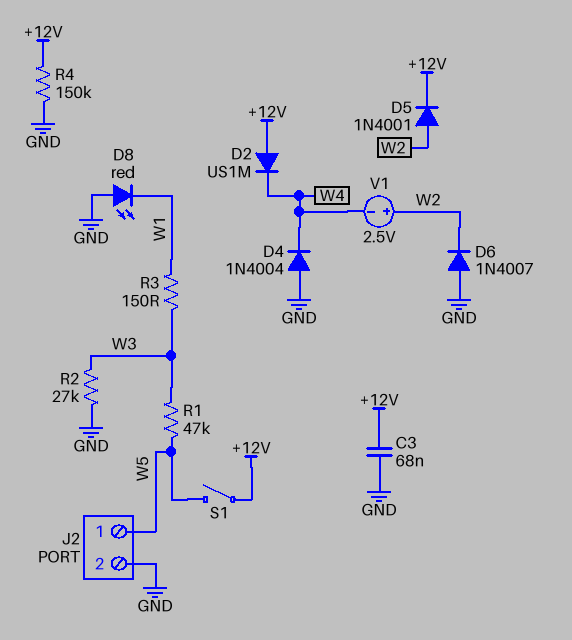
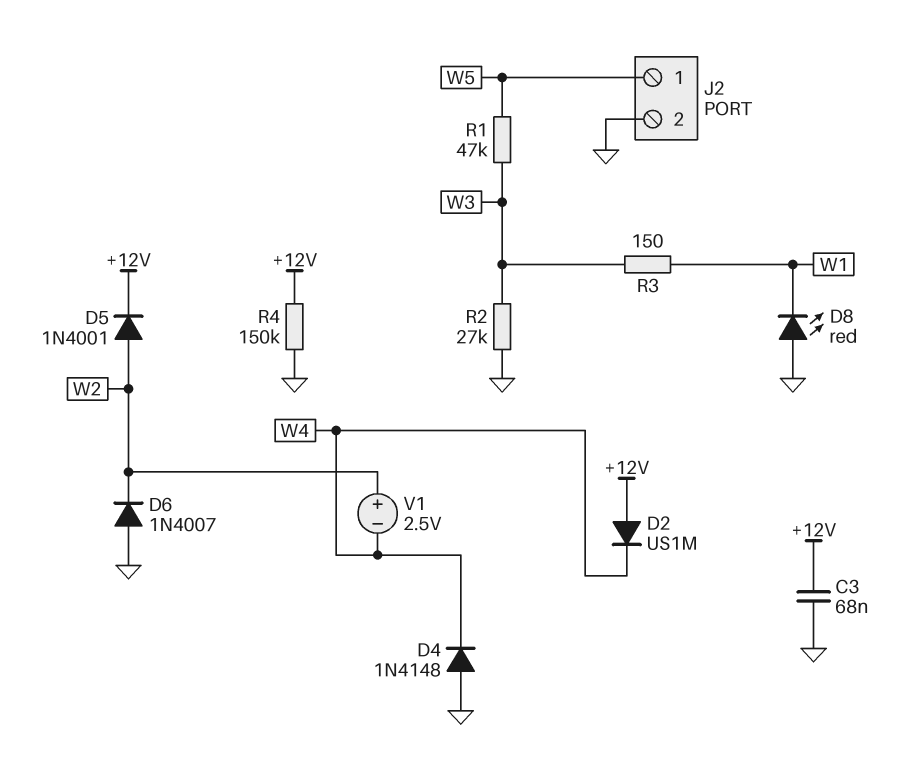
D4: diode 1N4004 (A GND, K W4) -> diode 1N4148 (A GND, K W4)
S1: switch (+12V, W5) -> none

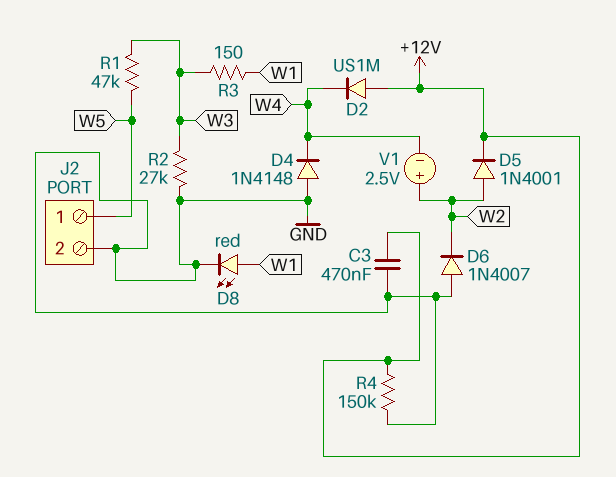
C3: 68nF (+12V, GND) -> 470nF (+12V, GND)
D8: LED red (A GND, K W1) -> LED red (A W1, K GND)

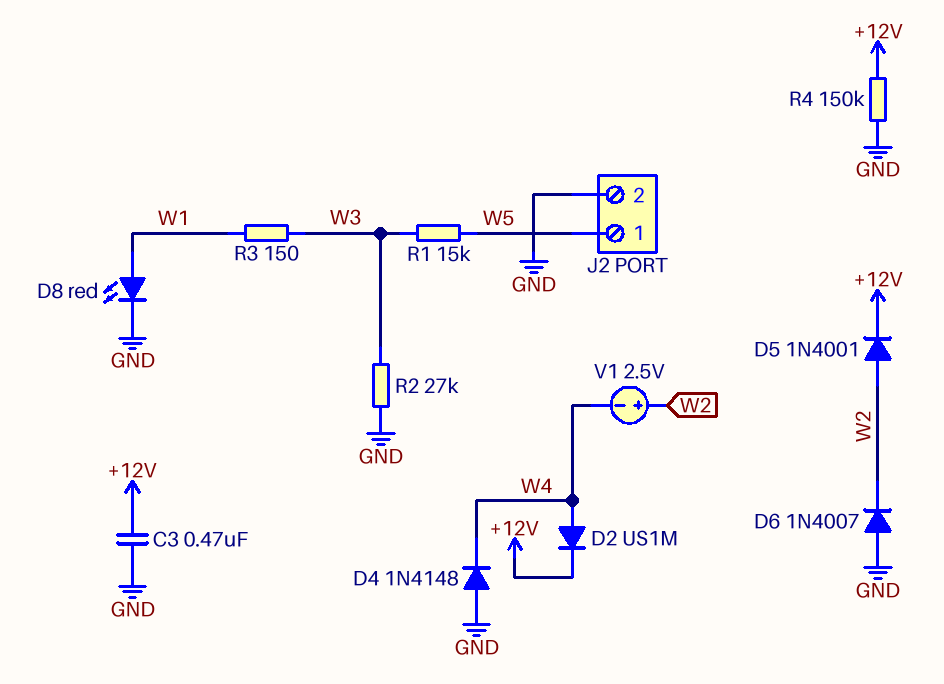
D2: diode US1M (A +12V, K W4) -> diode US1M (A W4, K +12V)
R1: 47k (W3, W5) -> 15k (W3, W5)

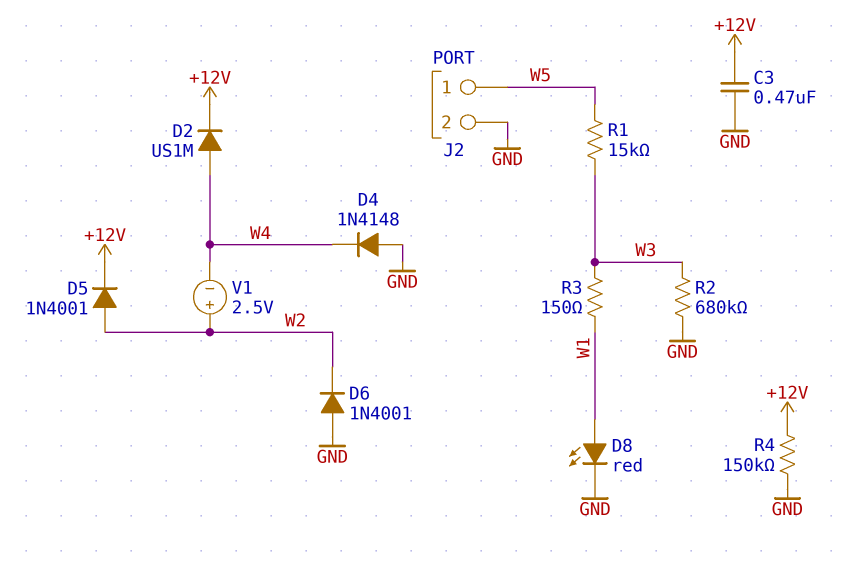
D6: diode 1N4007 (A GND, K W2) -> diode 1N4001 (A GND, K W2)
R2: 27k (GND, W3) -> 680k (GND, W3)

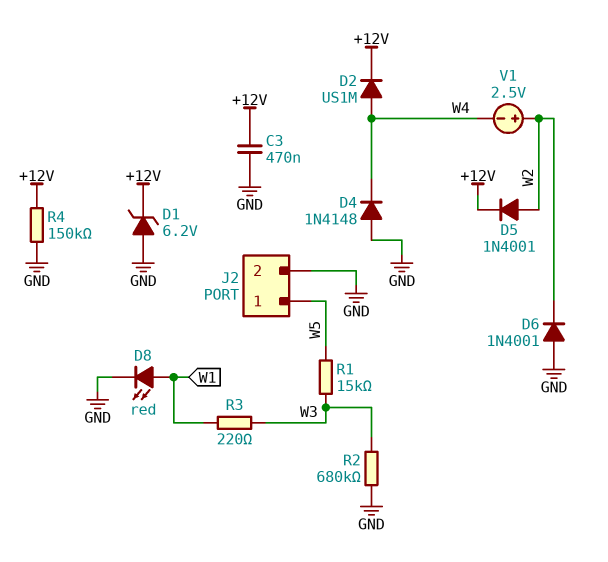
D1: none -> zener 6.2V (A GND, K +12V)
R3: 150 (W1, W3) -> 220 (W1, W3)

